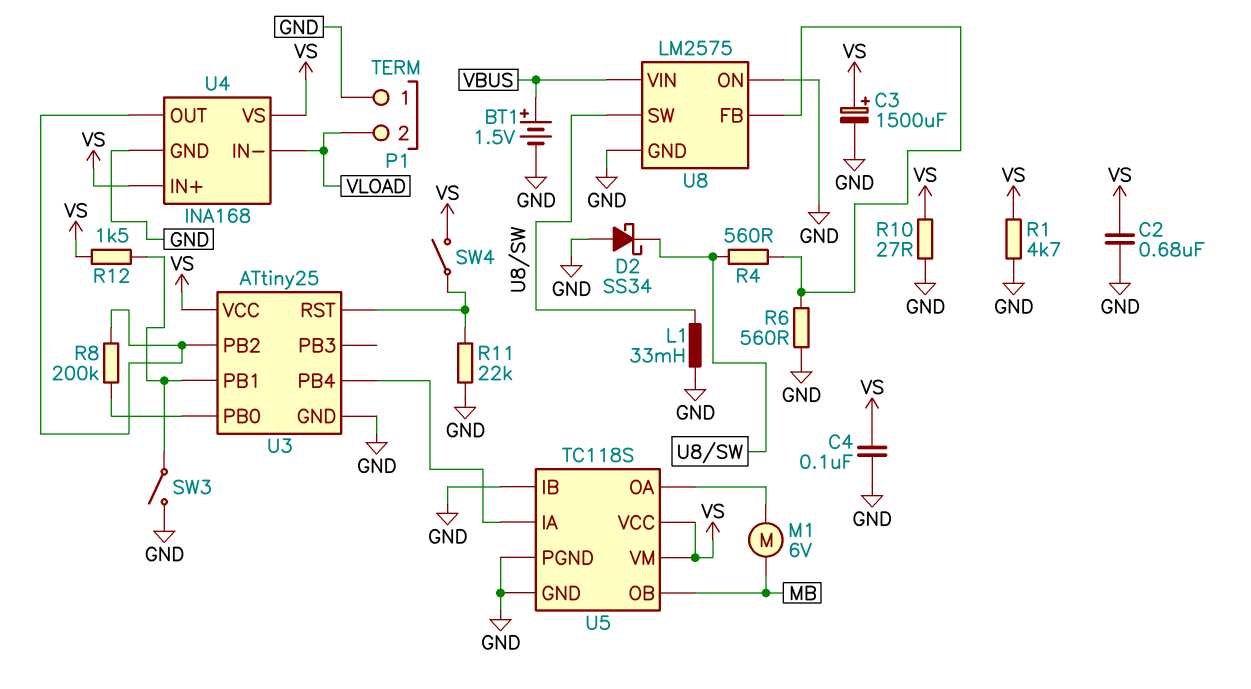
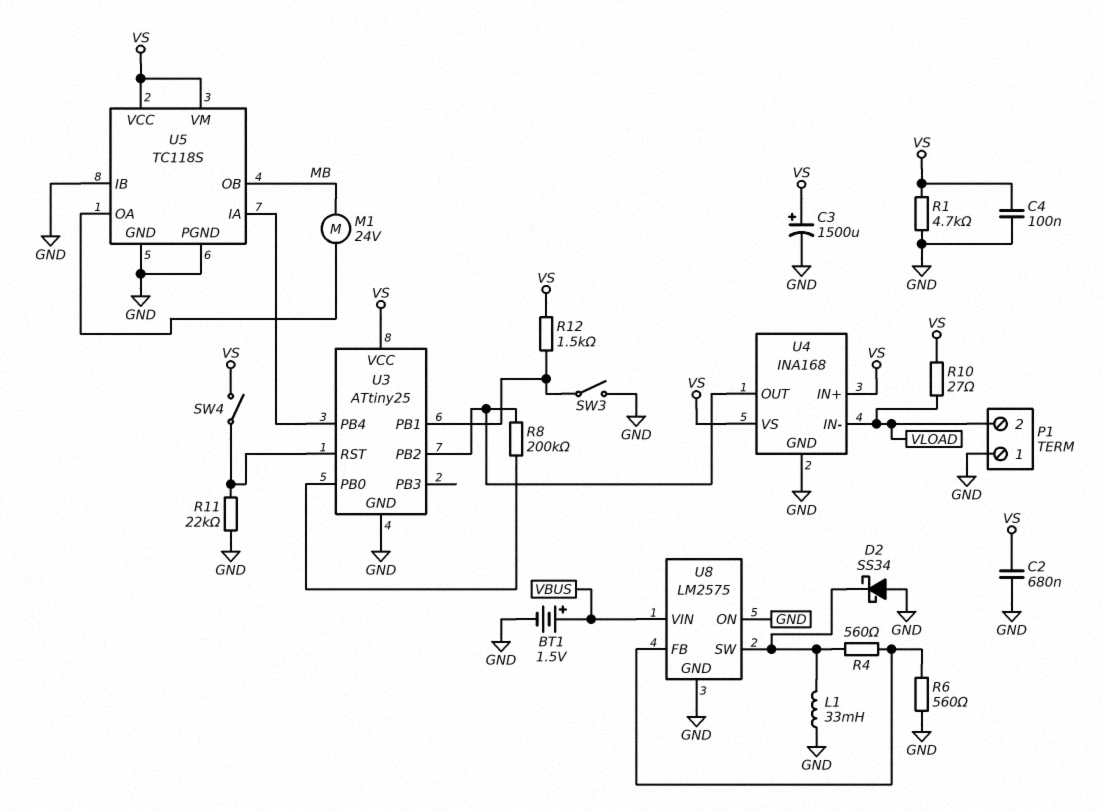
M1: motor 6V (MB, U5/OA) -> motor 24V (MB, U5/OA)
R10: 27 (GND, VS) -> 27 (VLOAD, VS)

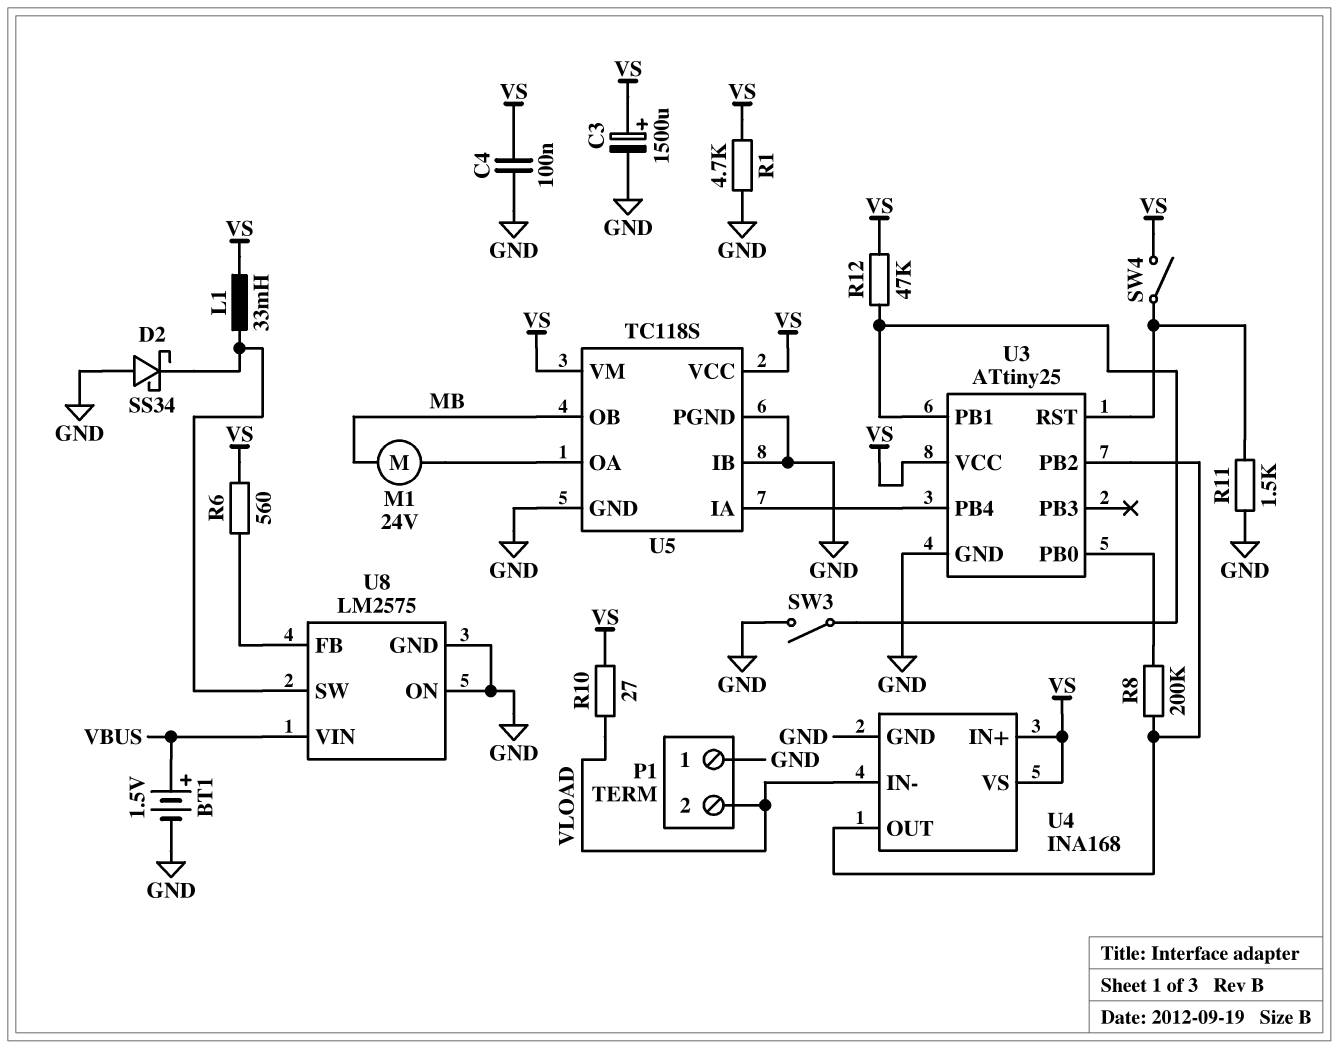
C2: 680nF (GND, VS) -> none
L1: 33mH (GND, U8/SW) -> 33mH (U8/SW, VS)
R4: 560 (U8/FB, U8/SW) -> none
R6: 560 (GND, U8/FB) -> 560 (U8/FB, VS)
R11: 22k (GND, U3/RST) -> 1.5k (GND, U3/RST)
R12: 1.5k (U3/PB1, VS) -> 47k (U3/PB1, VS)

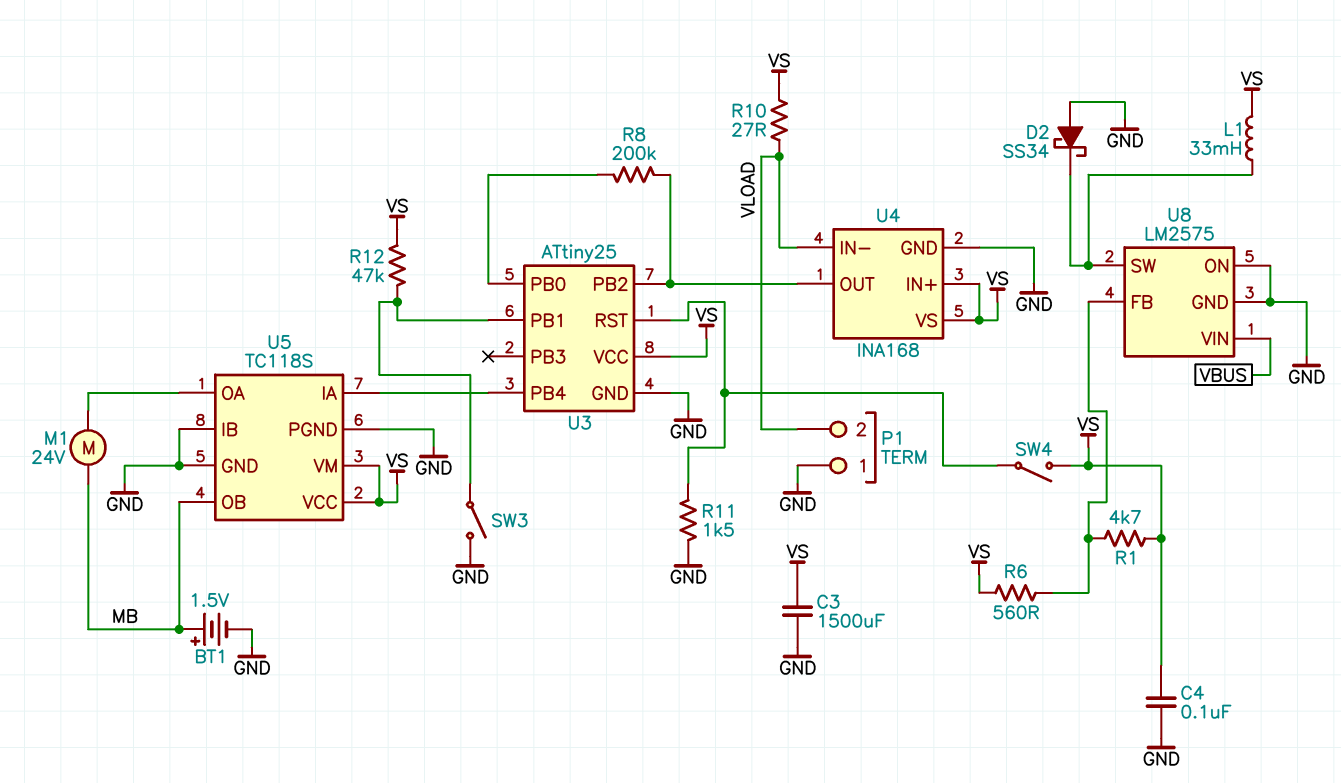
BT1: 1.5V (plus VBUS, minus GND) -> 1.5V (plus MB, minus GND)
C3: 1500uF (plus VS, minus GND) -> 1500uF (GND, VS)
R1: 4.7k (GND, VS) -> 4.7k (U8/FB, VS)

